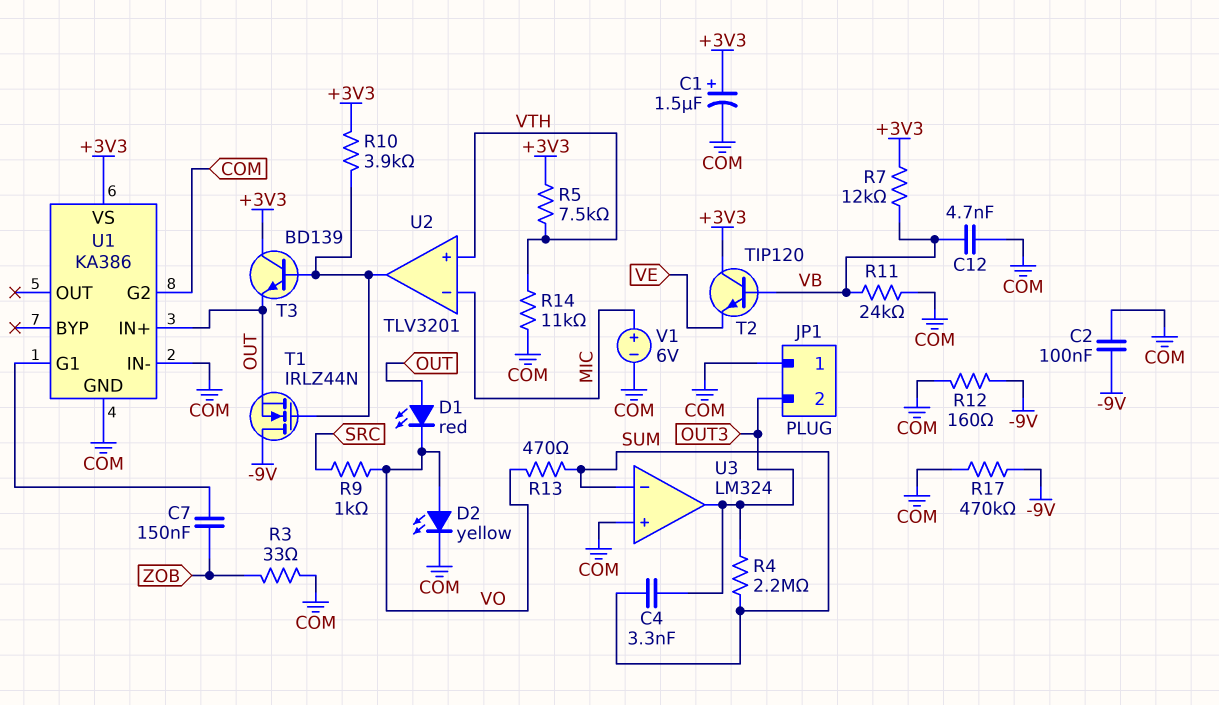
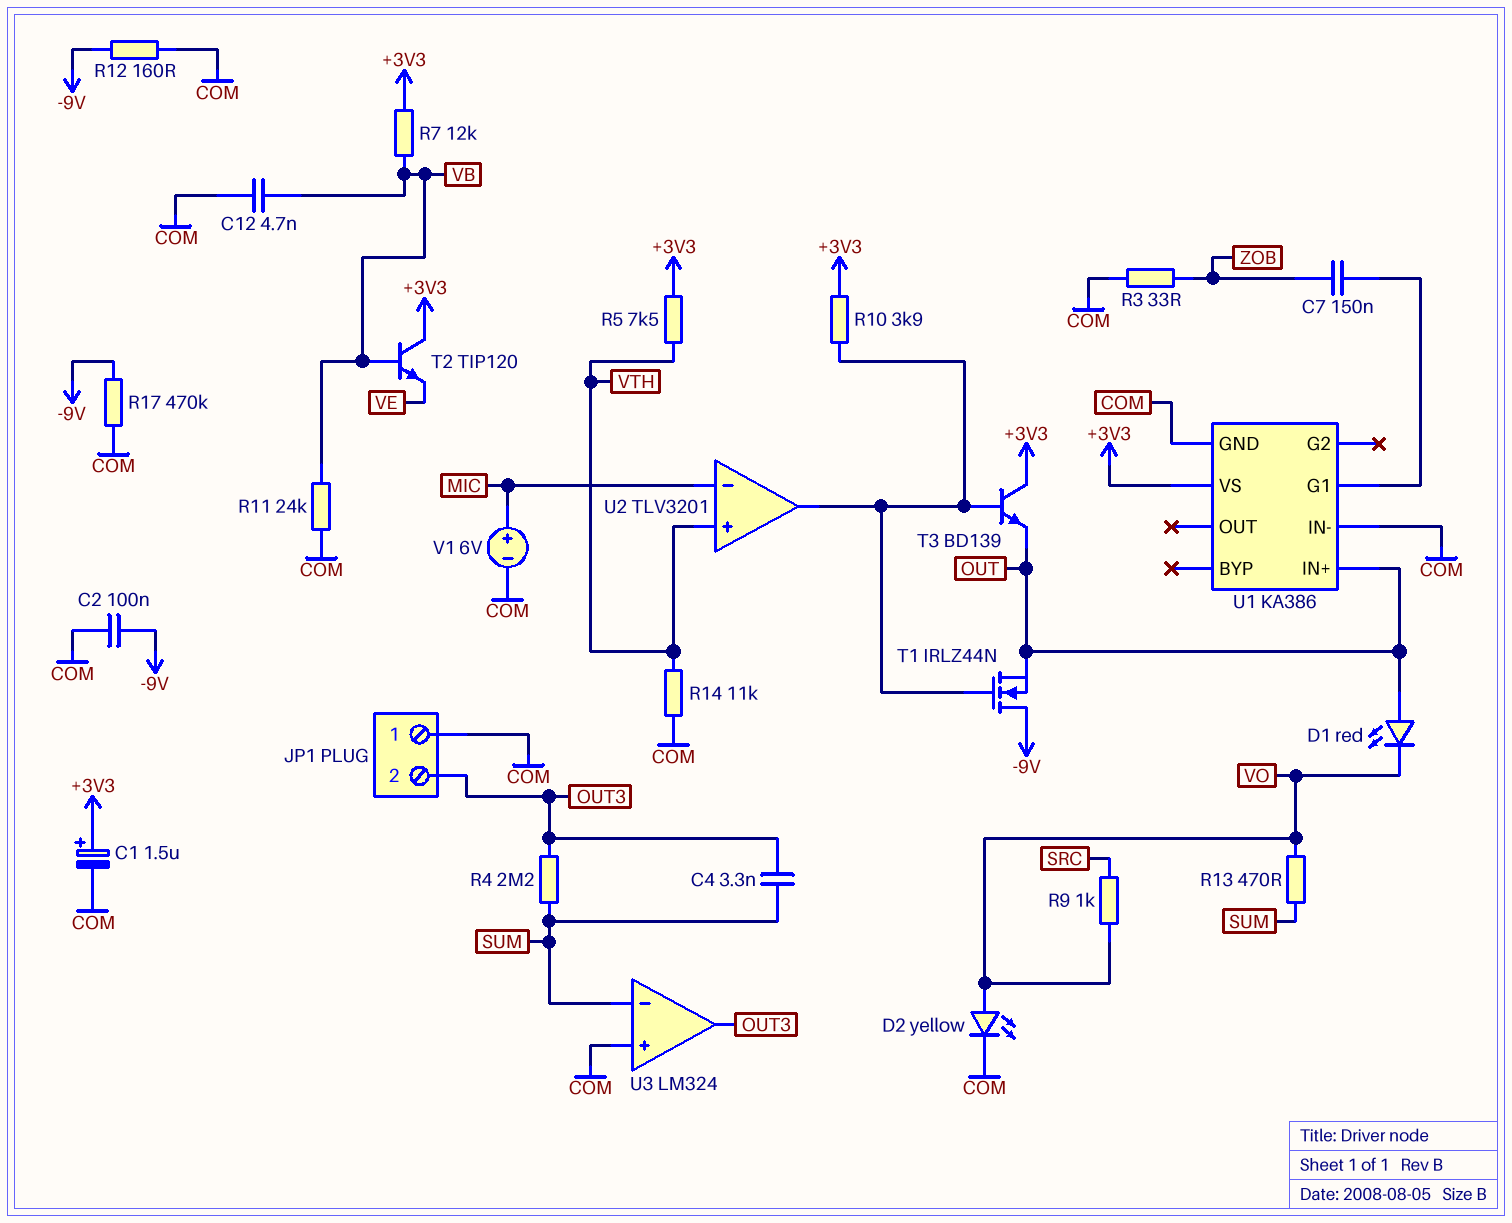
U1 pin G2: COM -> none

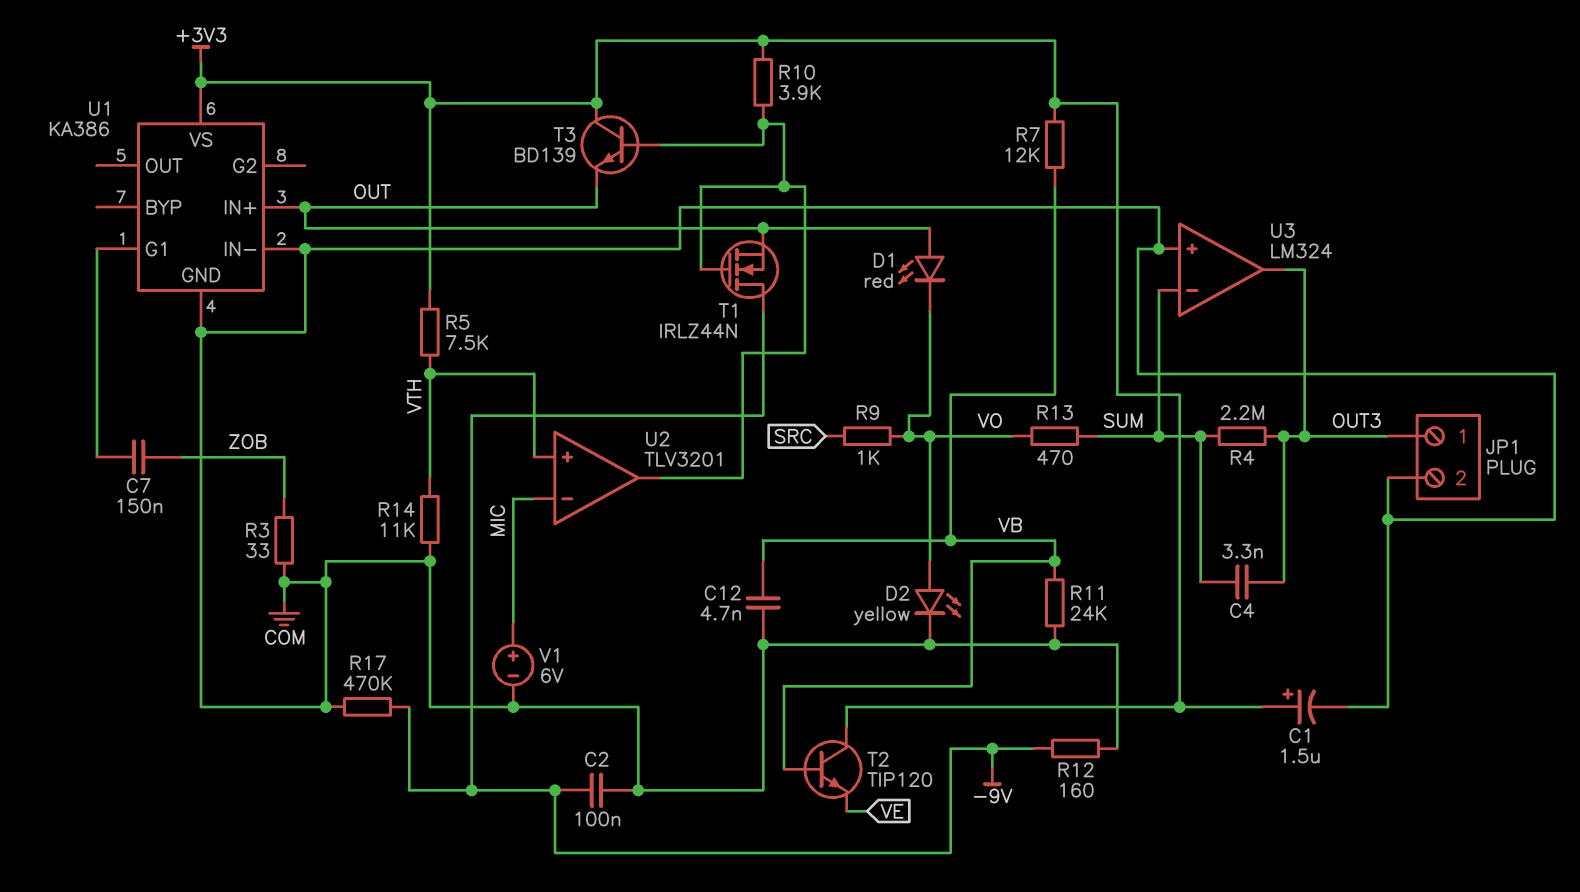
JP1 pin 1: COM -> OUT3
JP1 pin 2: OUT3 -> COM

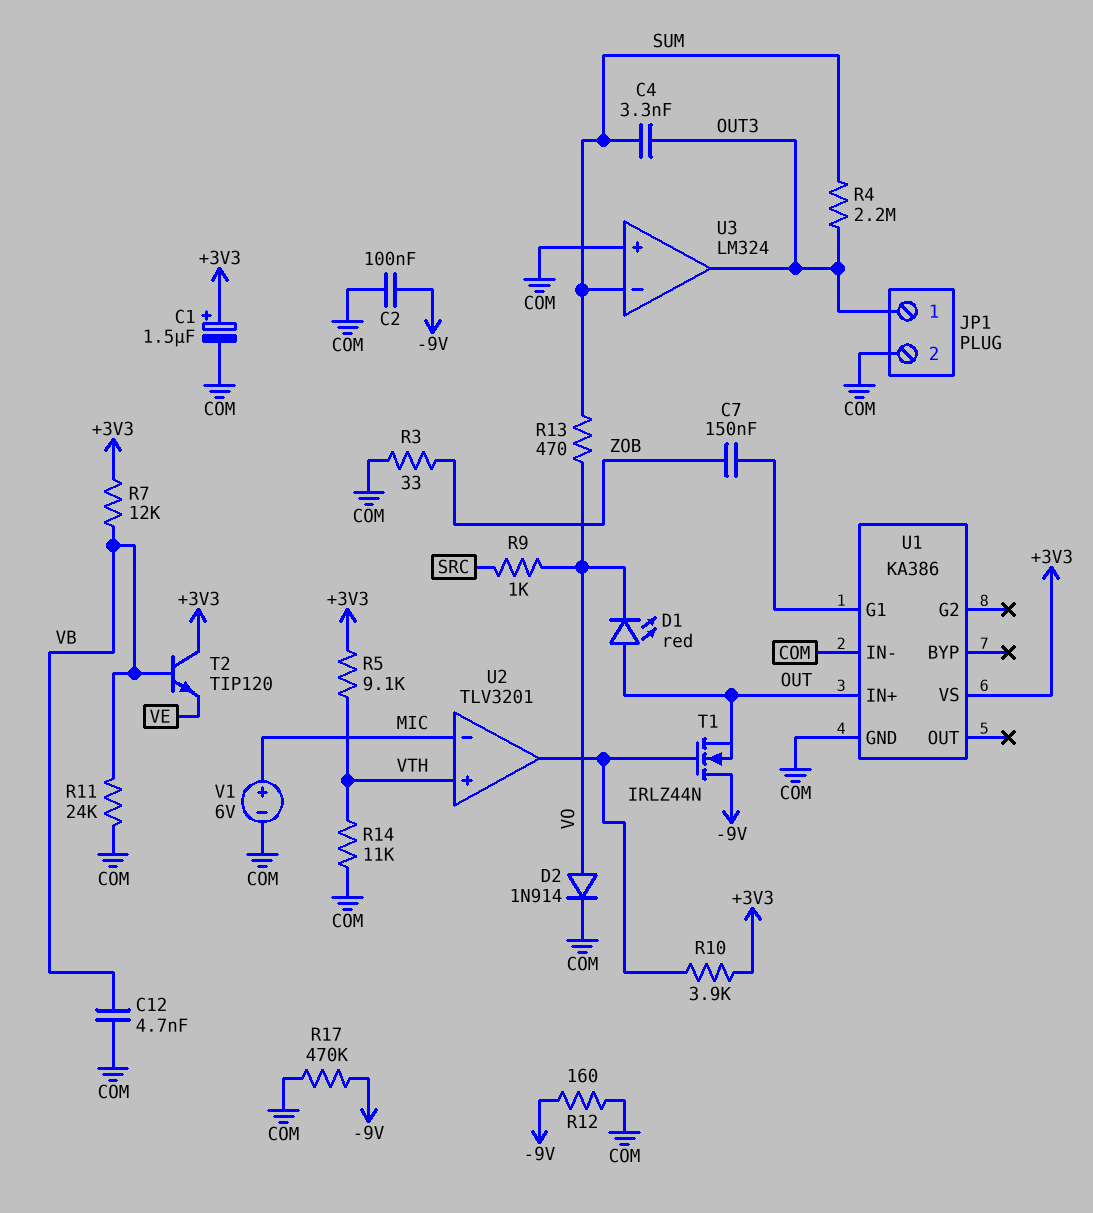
D2: LED yellow (A VO, K COM) -> diode 1N914 (A VO, K COM)
R5: 7.5k (+3V3, VTH) -> 9.1k (+3V3, VTH)
T3: NPN BD139 (B U2/out, C +3V3, E OUT) -> none

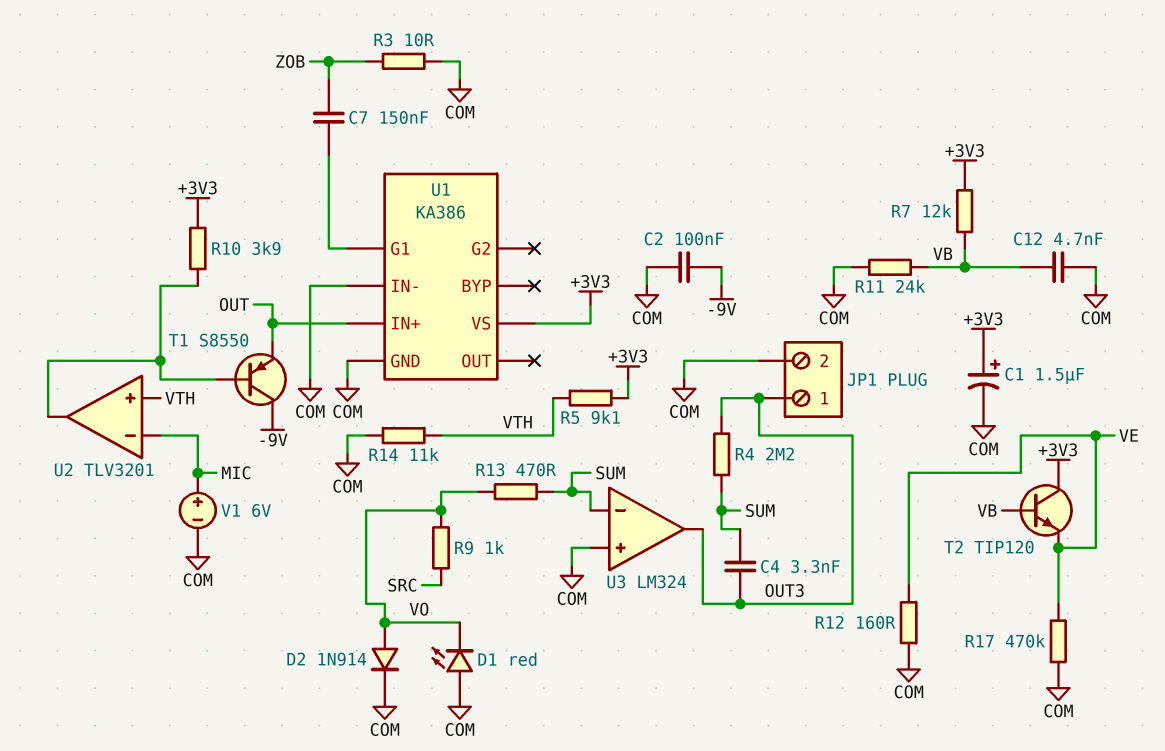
D1: LED red (A OUT, K VO) -> LED red (A COM, K VO)
R3: 33 (COM, ZOB) -> 10 (COM, ZOB)
R12: 160 (-9V, COM) -> 160 (COM, VE)
R17: 470k (-9V, COM) -> 470k (COM, VE)
T1: NMOS IRLZ44N (G U2/out, D -9V, S OUT) -> PNP S8550 (B U2/out, C -9V, E OUT)

